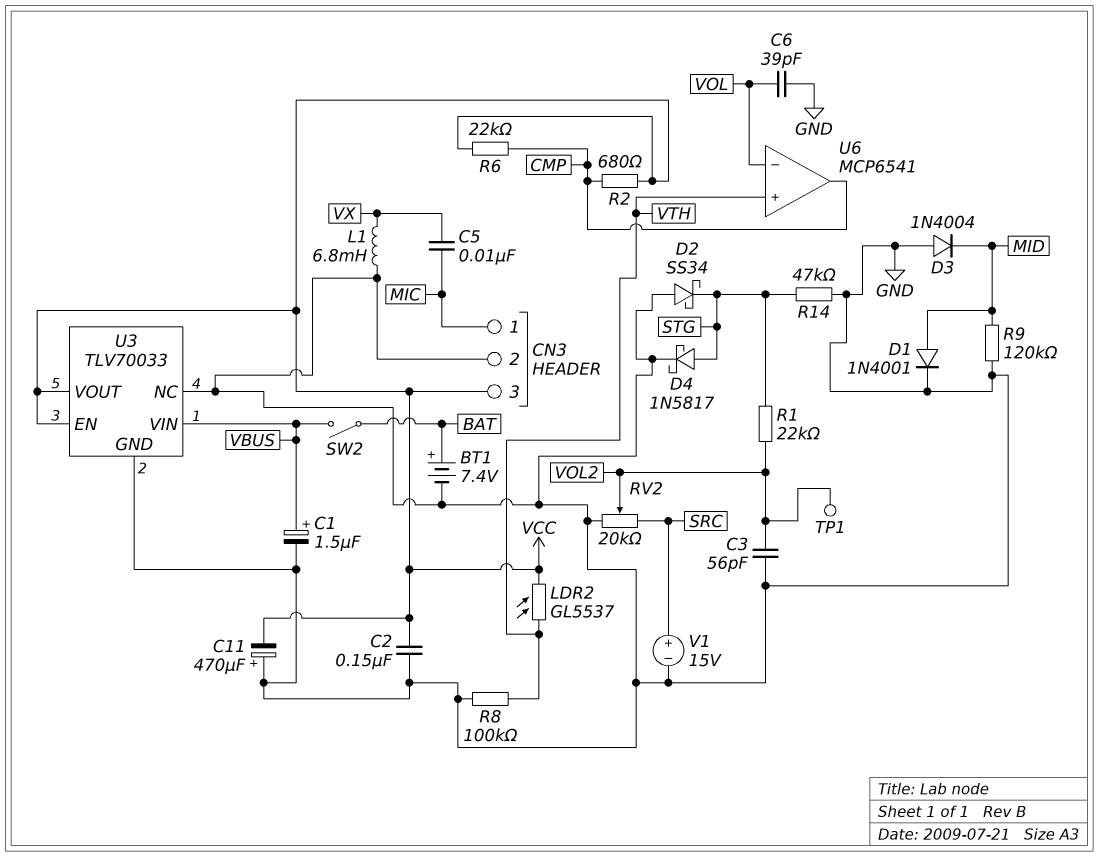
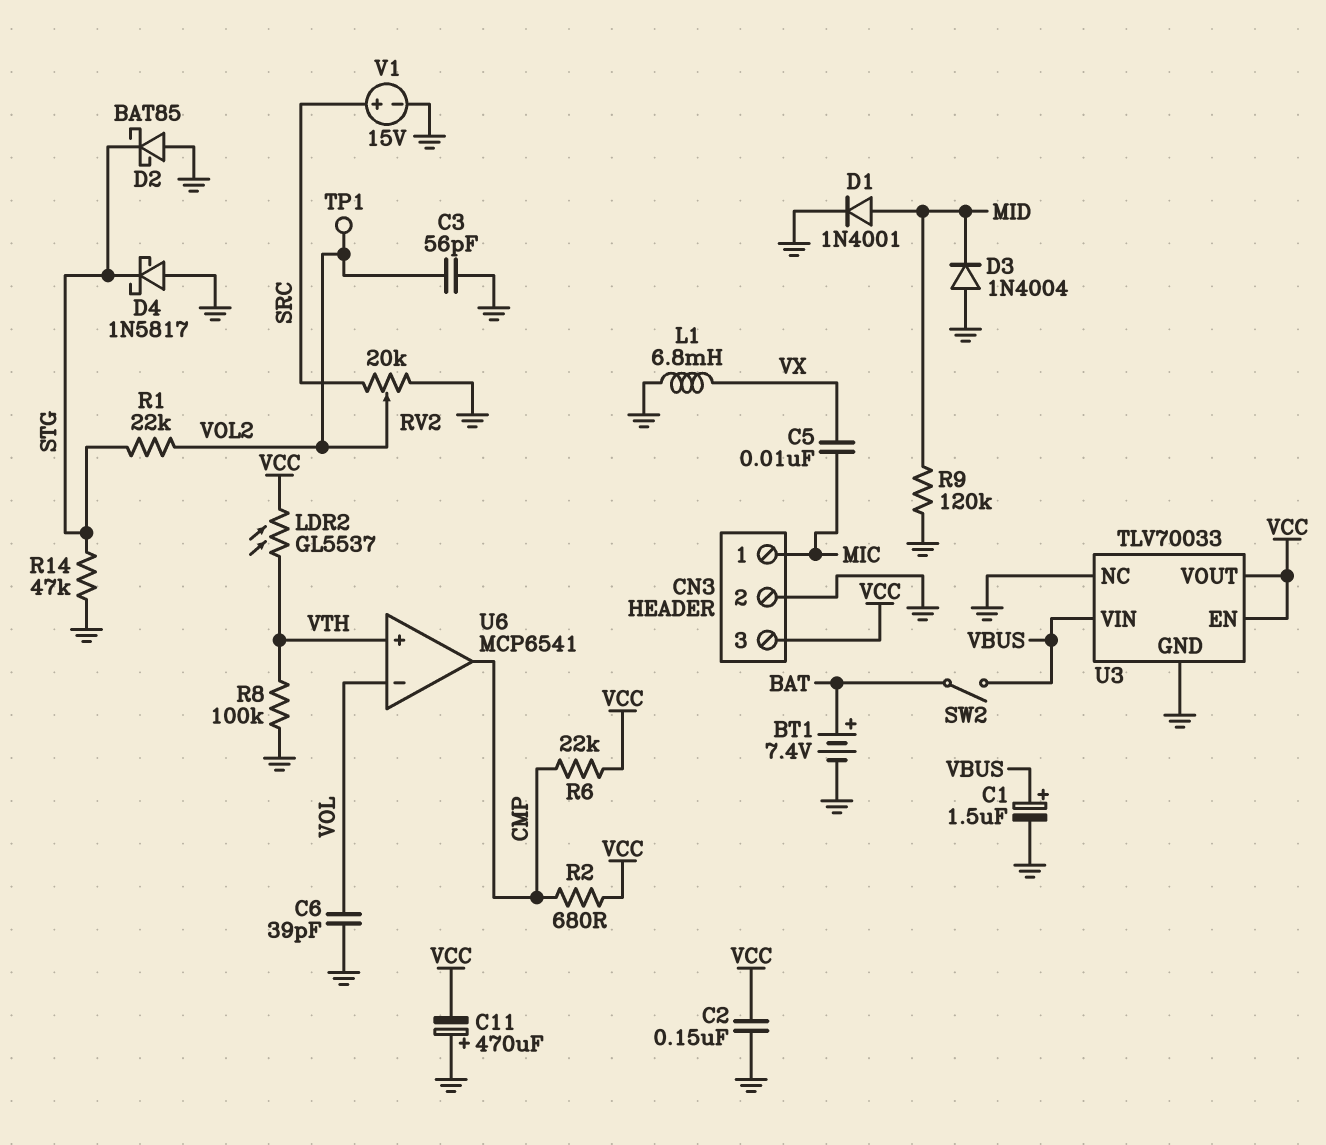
D2: schottky SS34 (A GND, K STG) -> schottky BAT85 (A GND, K STG)
D4: schottky 1N5817 (A STG, K GND) -> schottky 1N5817 (A GND, K STG)

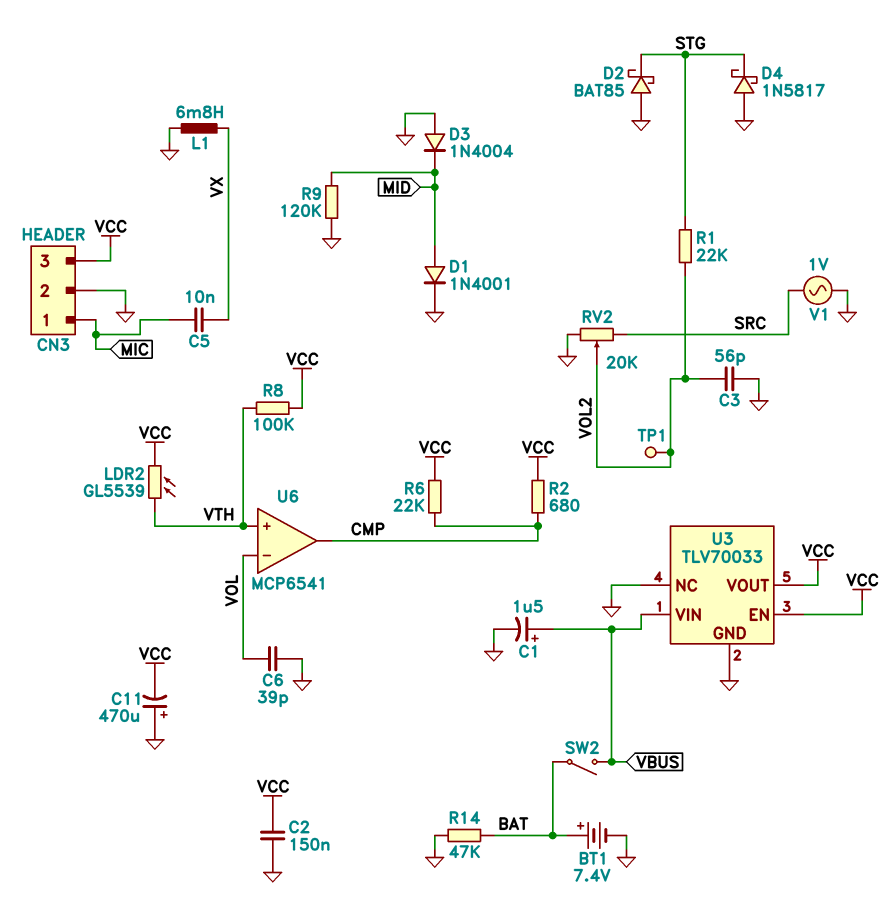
LDR2: GL5537 (VCC, VTH) -> GL5539 (VCC, VTH)
R8: 100k (GND, VTH) -> 100k (VCC, VTH)
R14: 47k (GND, STG) -> 47k (BAT, GND)
V1: 15V (plus SRC, minus GND) -> AC 1V (GND, SRC)

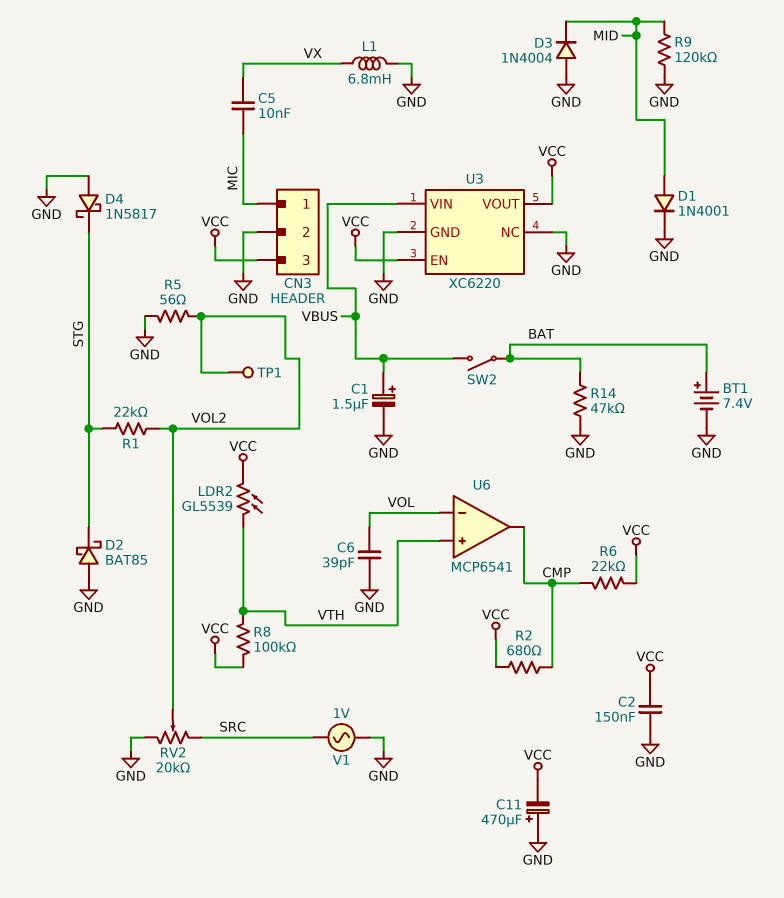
C3: 56pF (GND, VOL2) -> none
R5: none -> 56 (GND, VOL2)
U3: TLV70033 -> XC6220

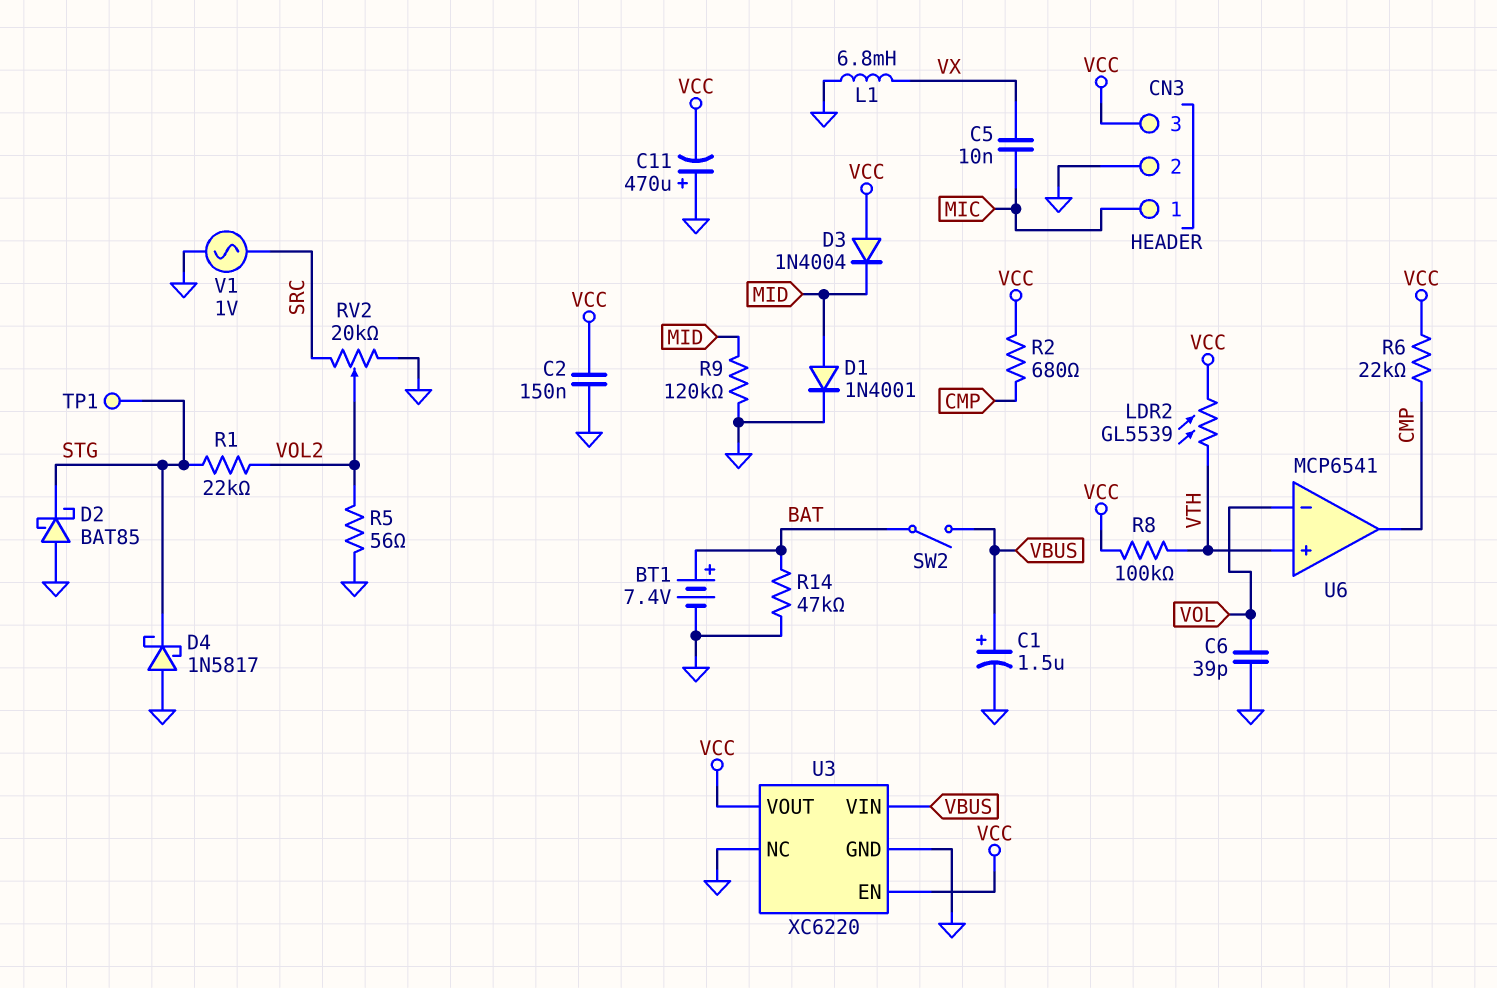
D3: diode 1N4004 (A GND, K MID) -> diode 1N4004 (A VCC, K MID)
TP1: test point (VOL2) -> test point (STG)

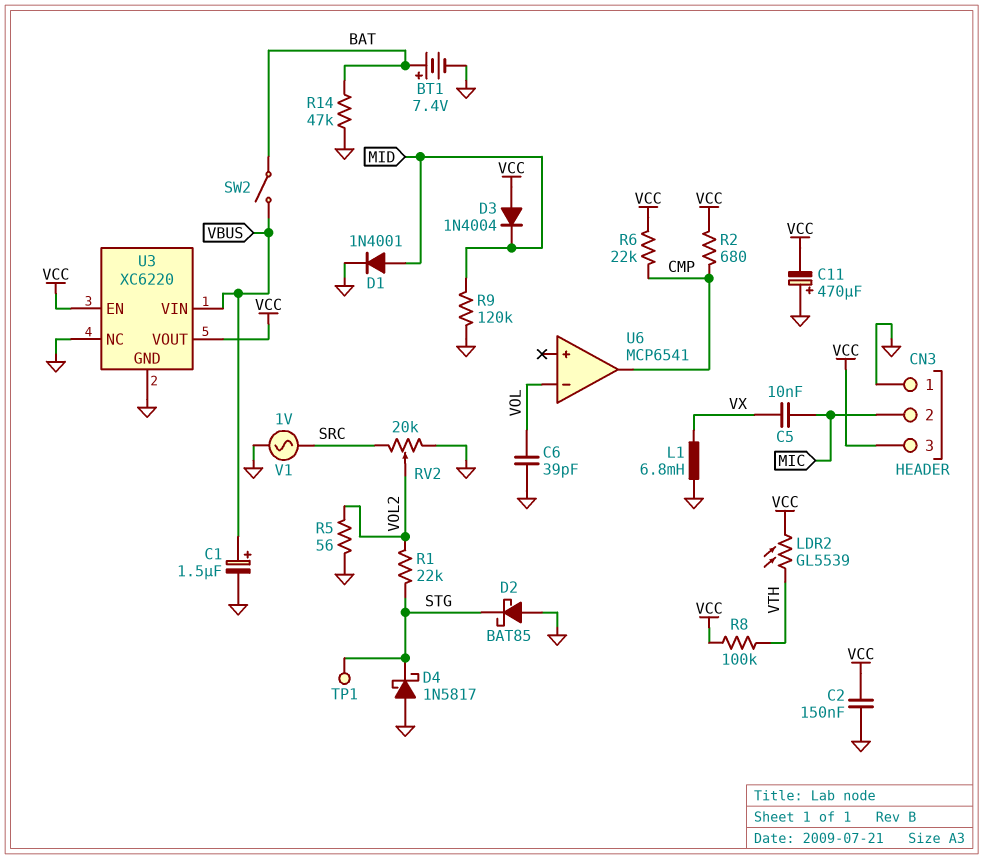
CN3 pin 1: MIC -> GND
CN3 pin 2: GND -> MIC
U6 pin in+: VTH -> none

